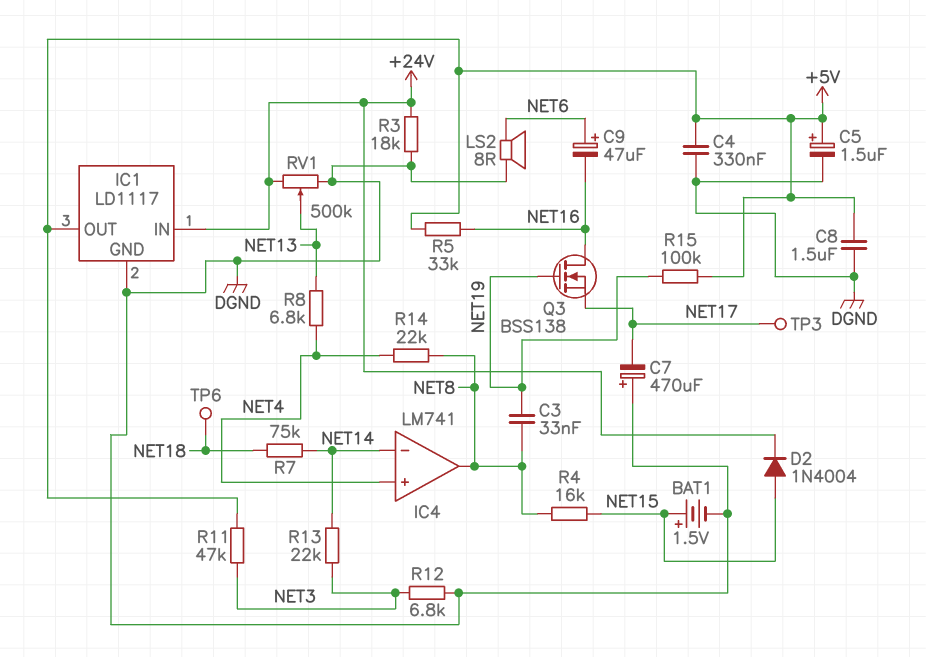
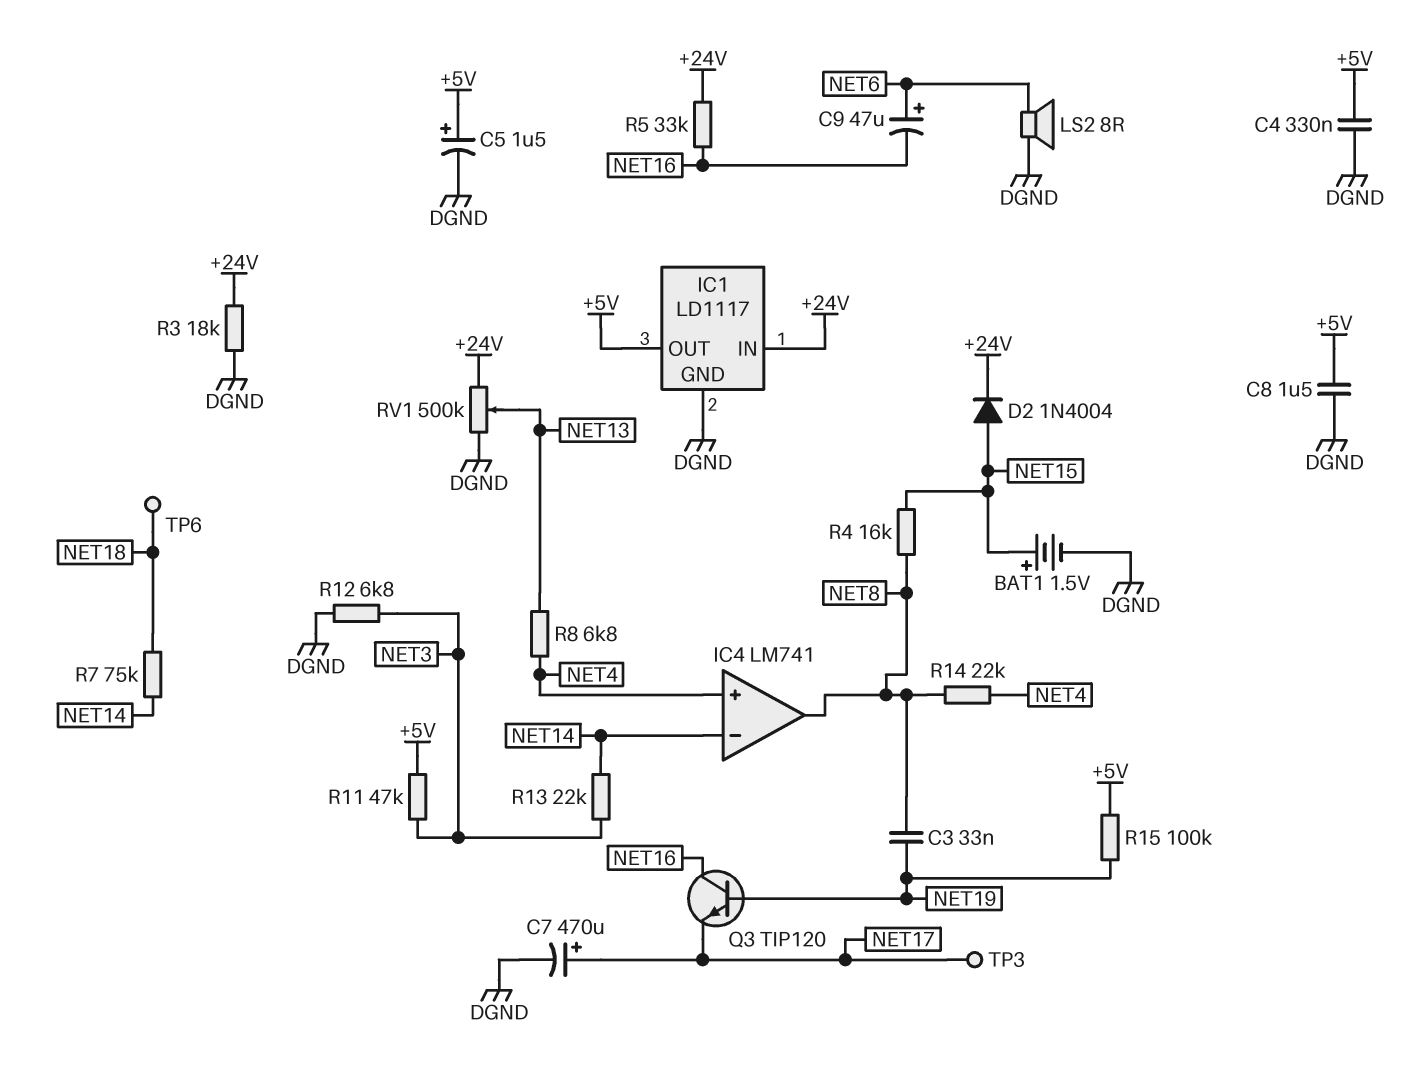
C7: 470uF (plus DGND, minus NET17) -> 470uF (plus NET17, minus DGND)
Q3: NMOS BSS138 (G NET19, D NET16, S NET17) -> NPN TIP120 (B NET19, C NET16, E NET17)
R5: 33k (+5V, NET16) -> 33k (+24V, NET16)

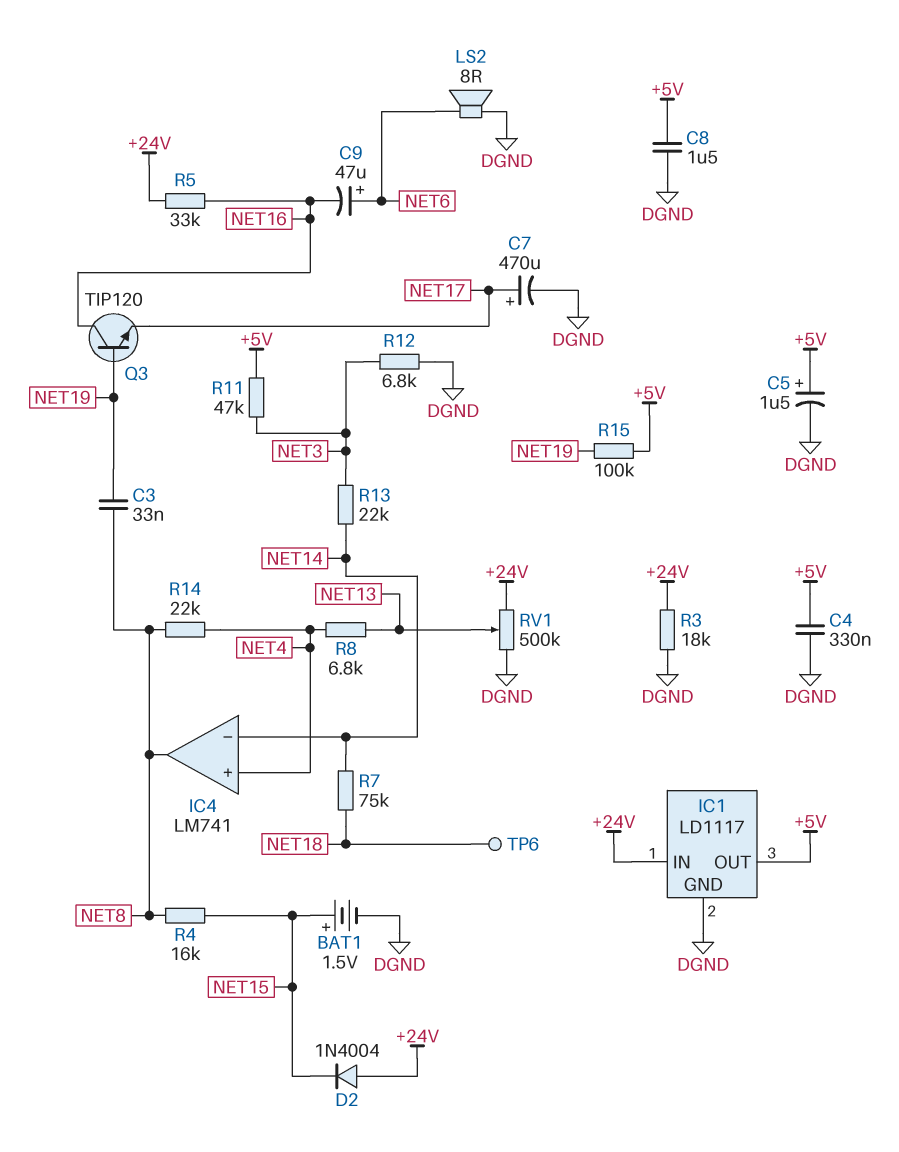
D2: diode 1N4004 (A NET15, K +24V) -> diode 1N4004 (A +24V, K NET15)
TP3: test point (NET17) -> none

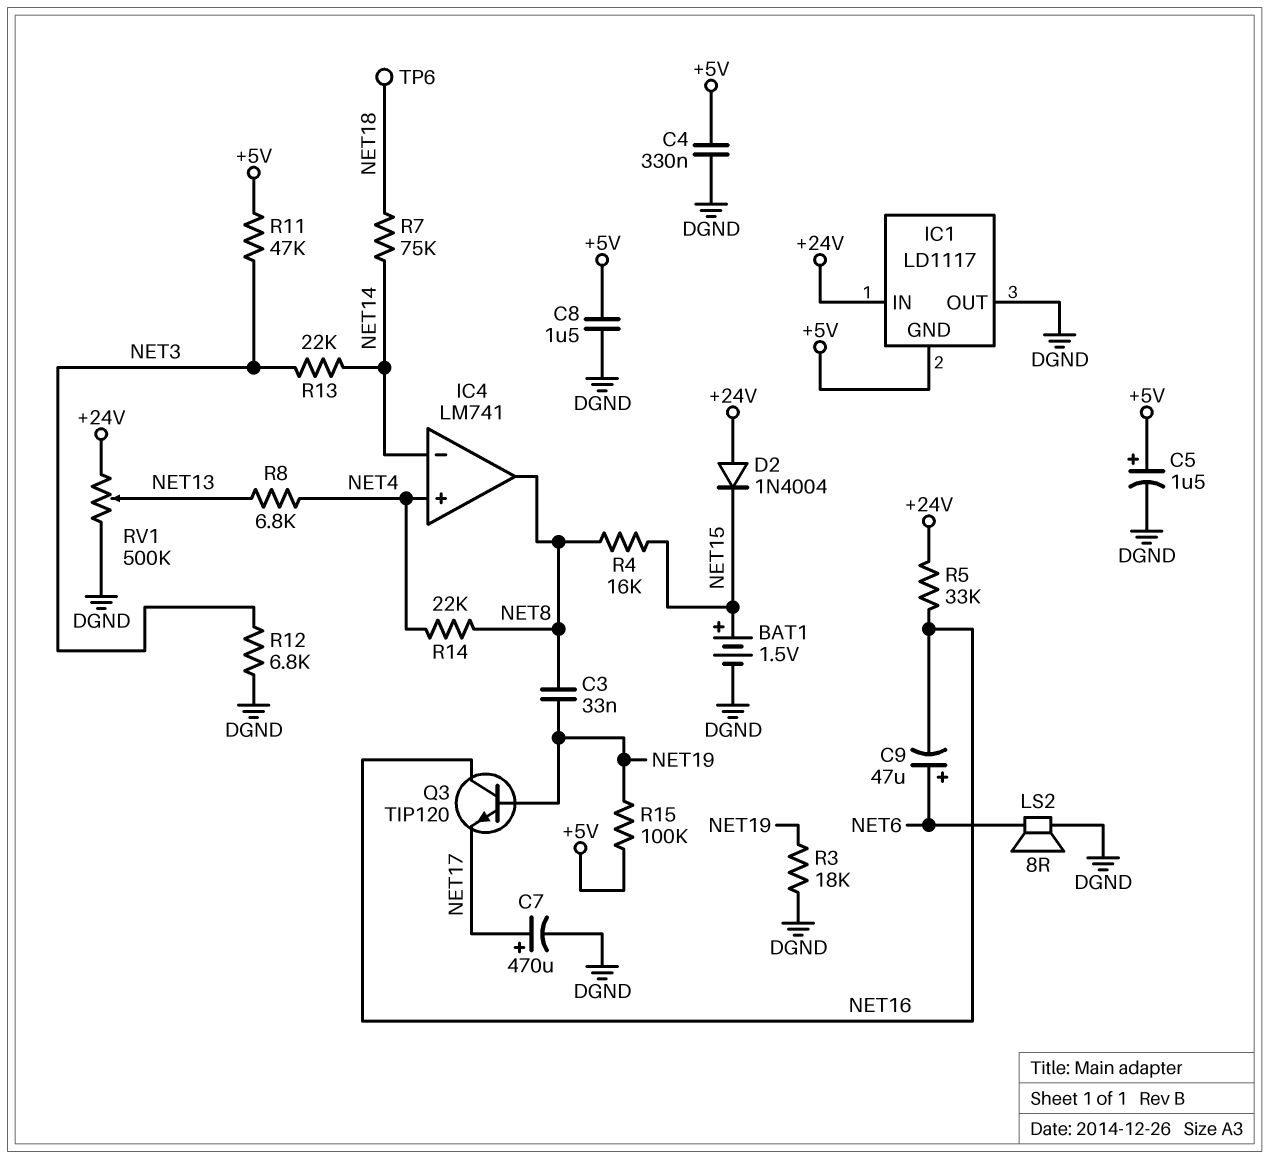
IC1 pin GND: DGND -> +5V
IC1 pin OUT: +5V -> DGND
R3: 18k (+24V, DGND) -> 18k (DGND, NET19)

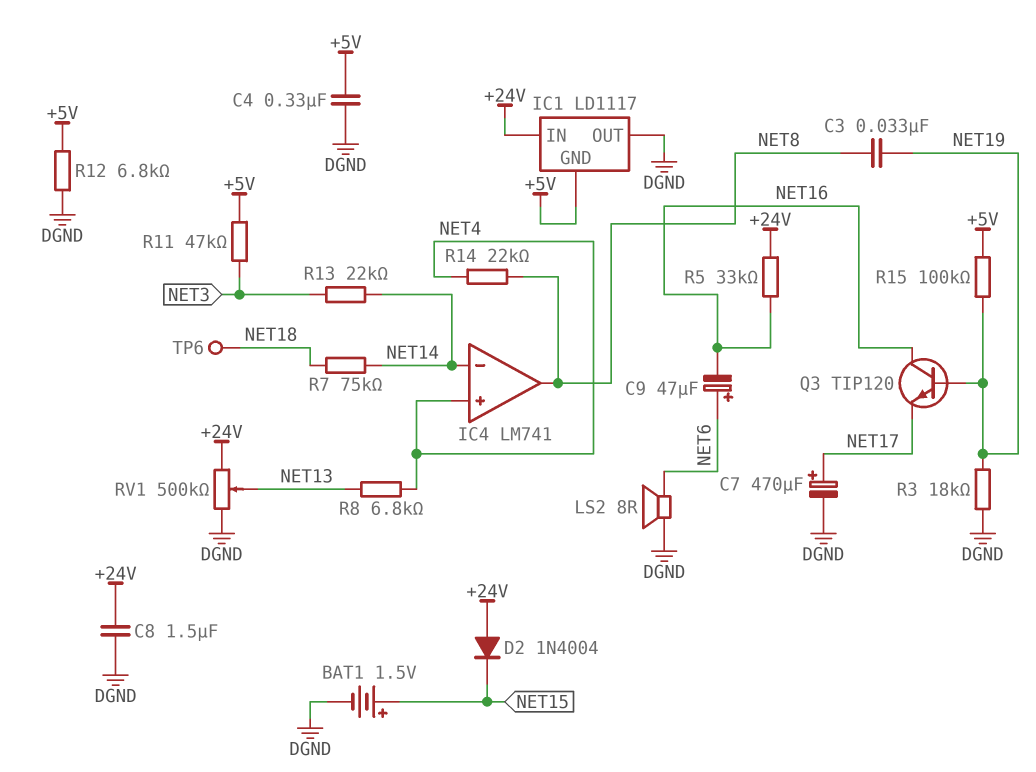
C5: 1.5uF (plus +5V, minus DGND) -> none
C8: 1.5uF (+5V, DGND) -> 1.5uF (+24V, DGND)
R4: 16k (NET8, NET15) -> none
R12: 6.8k (DGND, NET3) -> 6.8k (+5V, DGND)

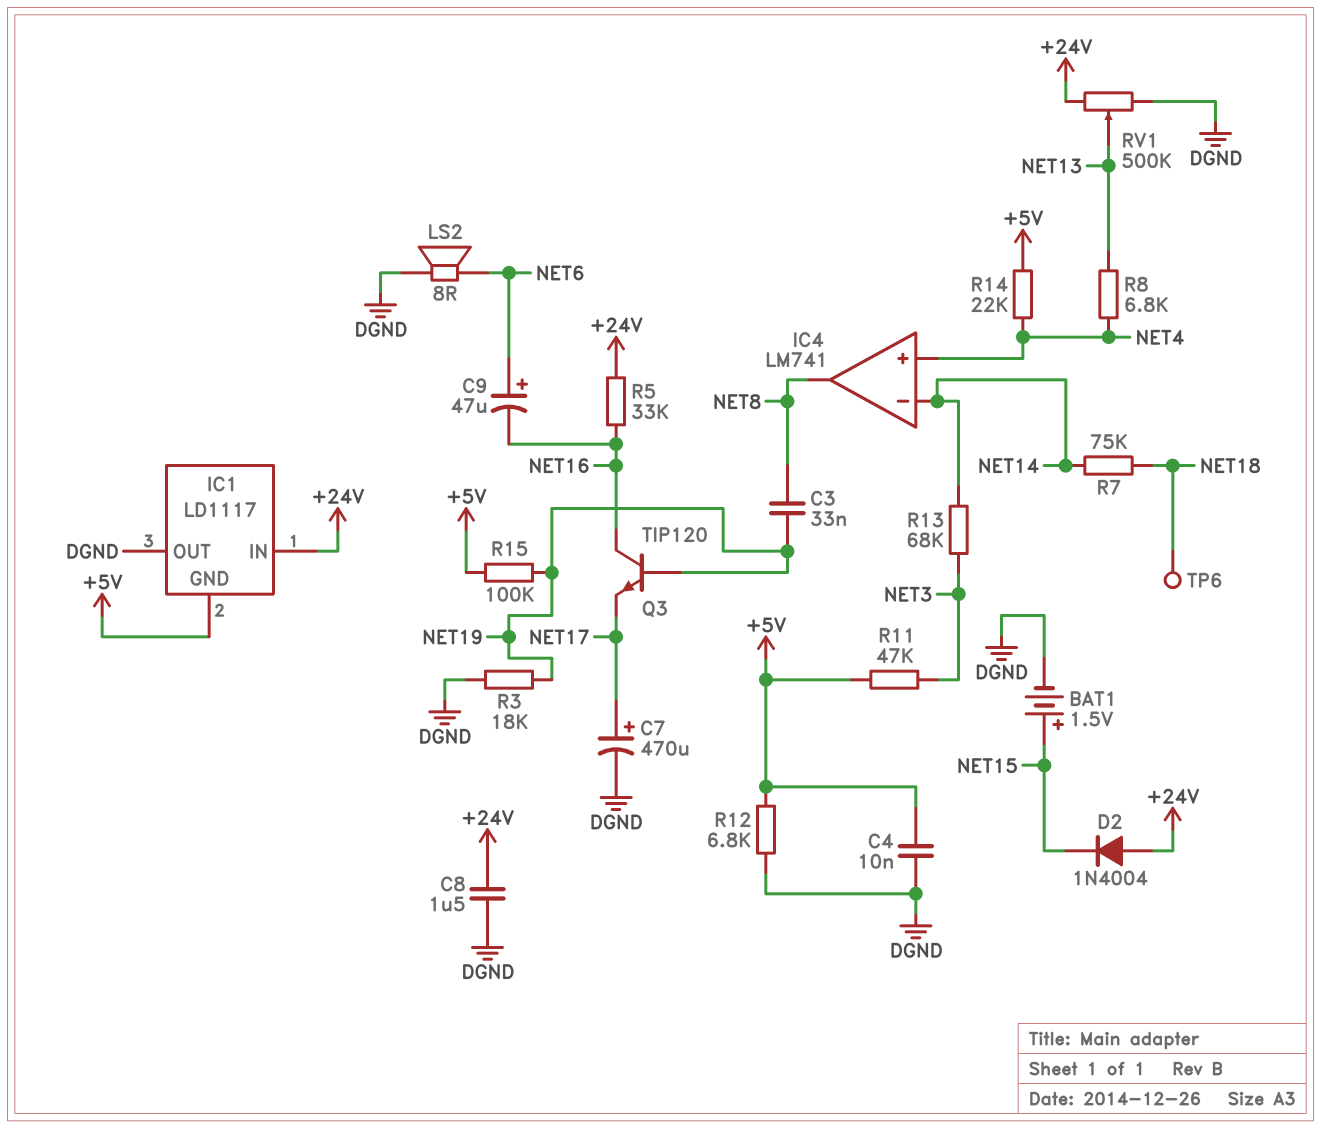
C4: 330nF (+5V, DGND) -> 10nF (+5V, DGND)
R13: 22k (NET3, NET14) -> 68k (NET3, NET14)
R14: 22k (NET4, NET8) -> 22k (+5V, NET4)

